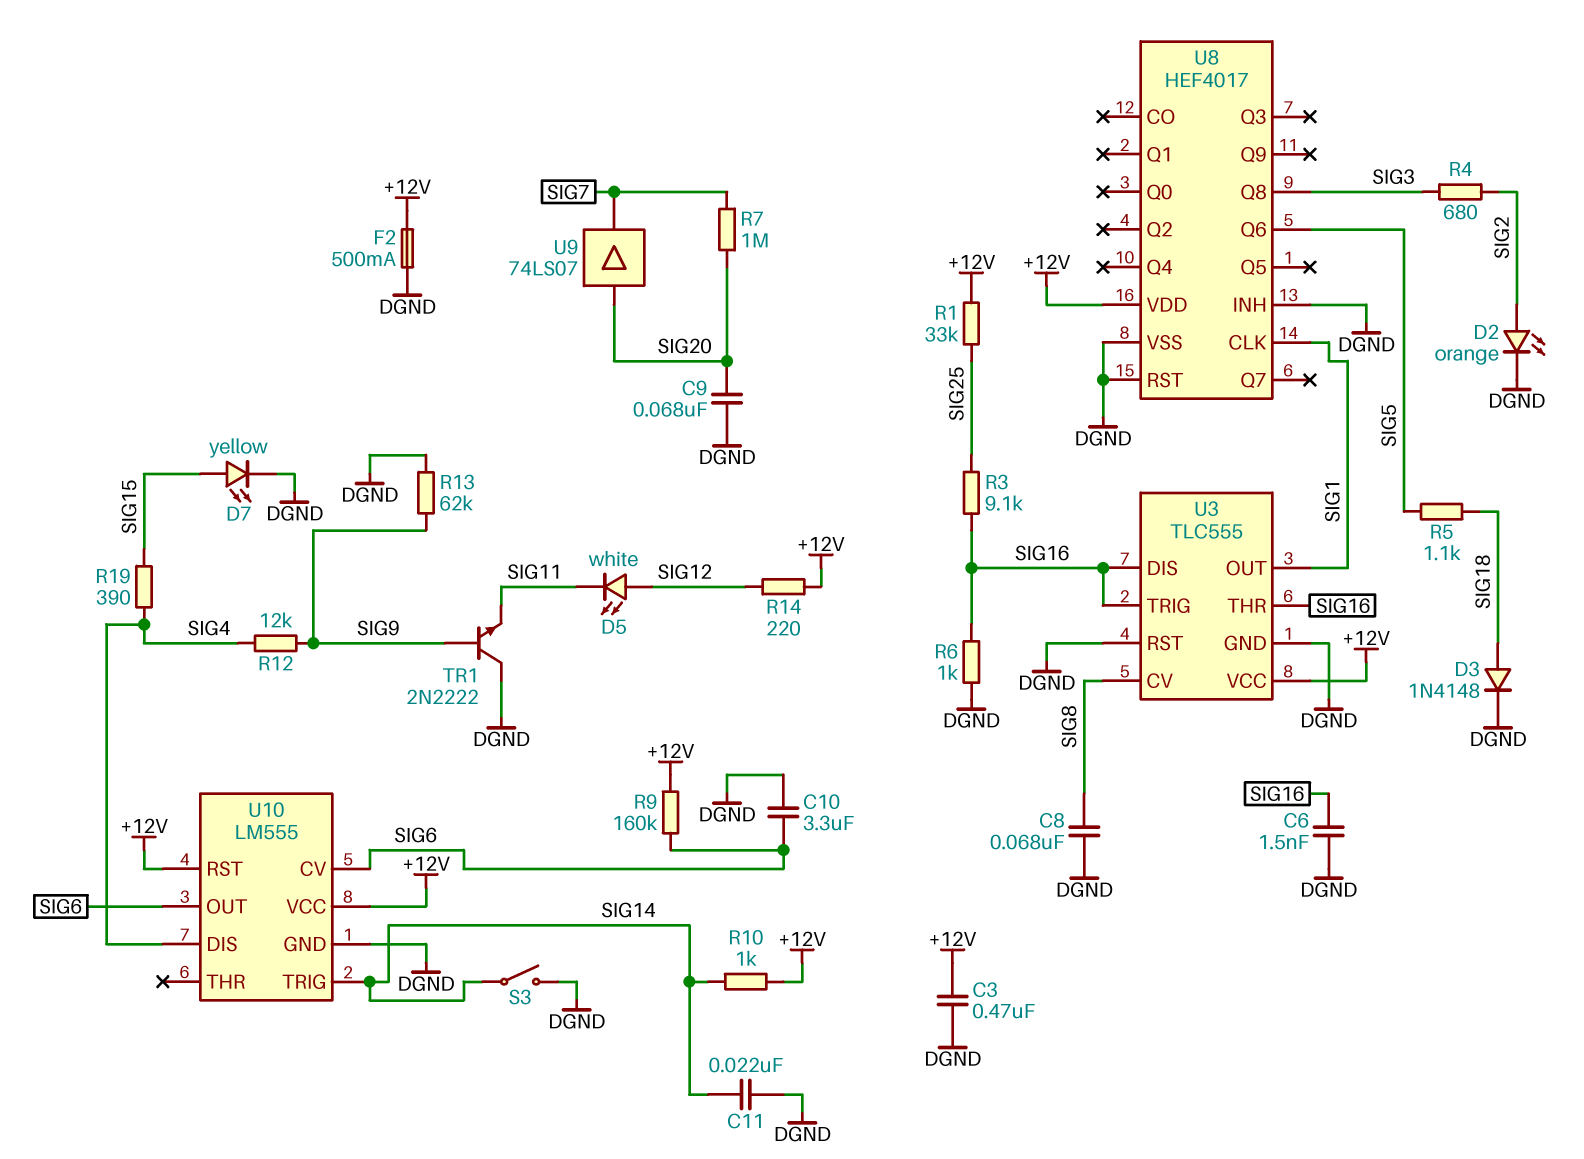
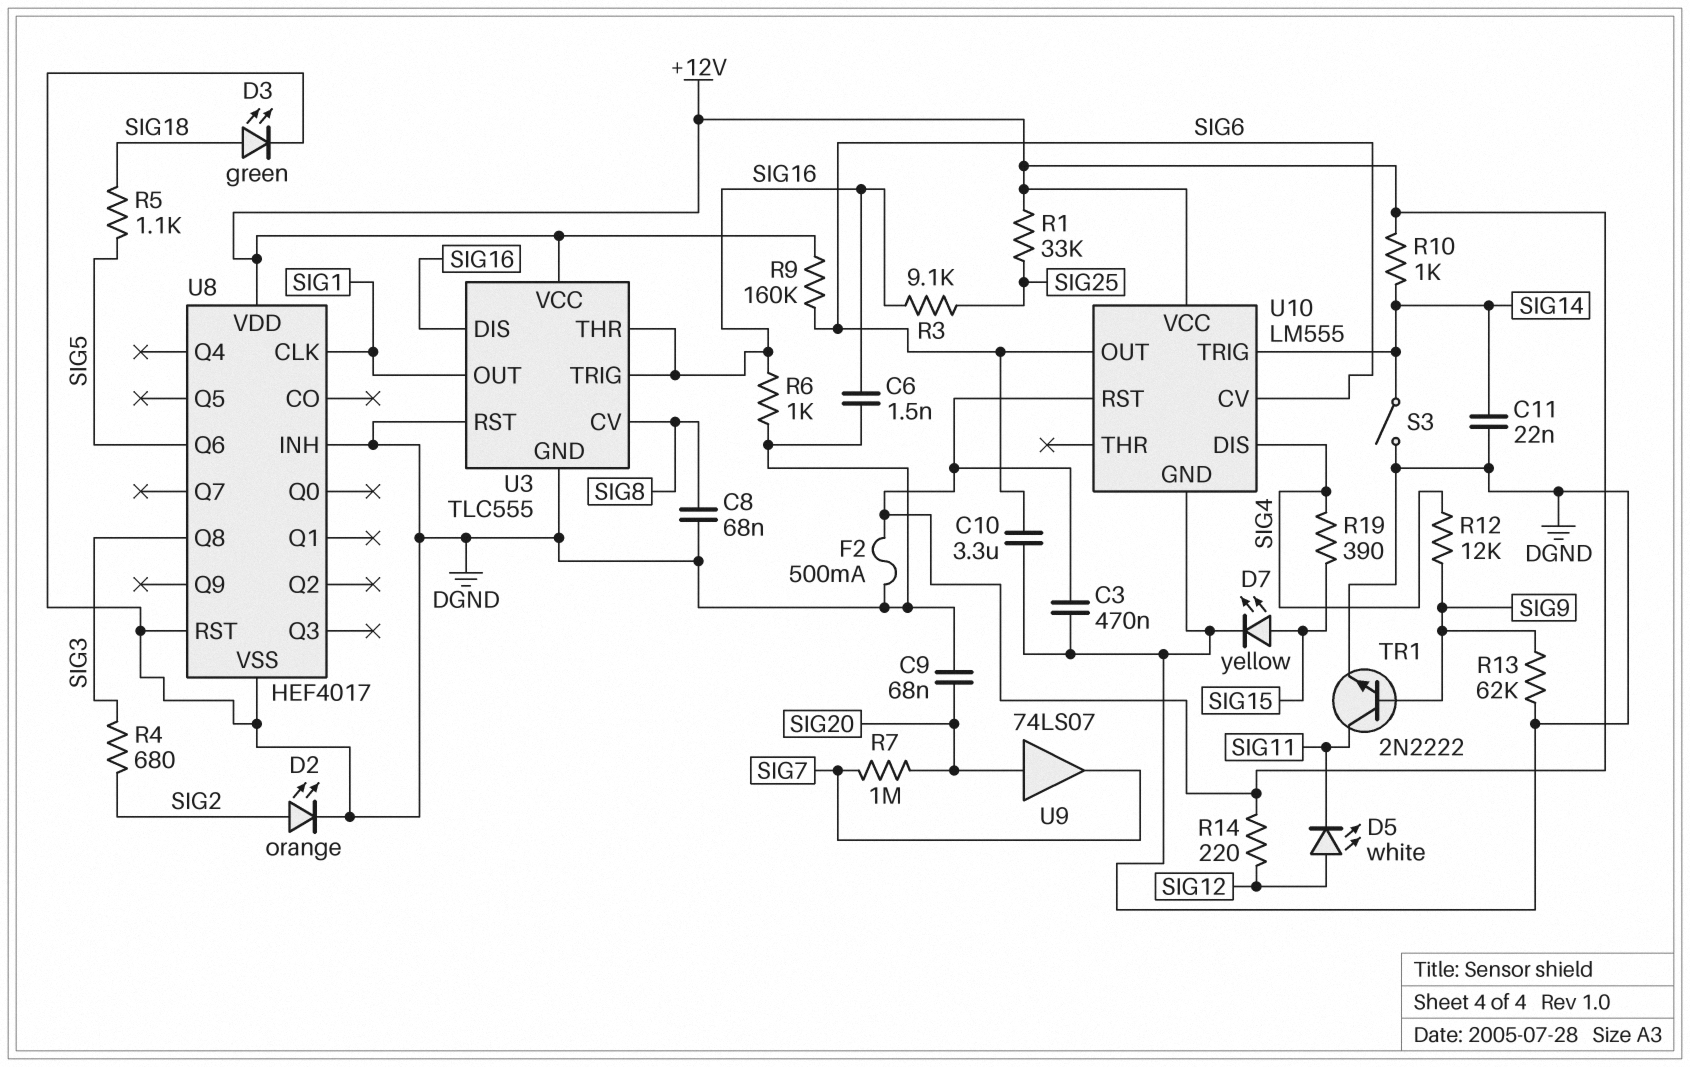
D3: diode 1N4148 (A SIG18, K DGND) -> LED green (A SIG18, K DGND)
TR1: NPN 2N2222 (B SIG9, C DGND, E SIG11) -> NPN 2N2222 (B SIG9, C SIG11, E DGND)

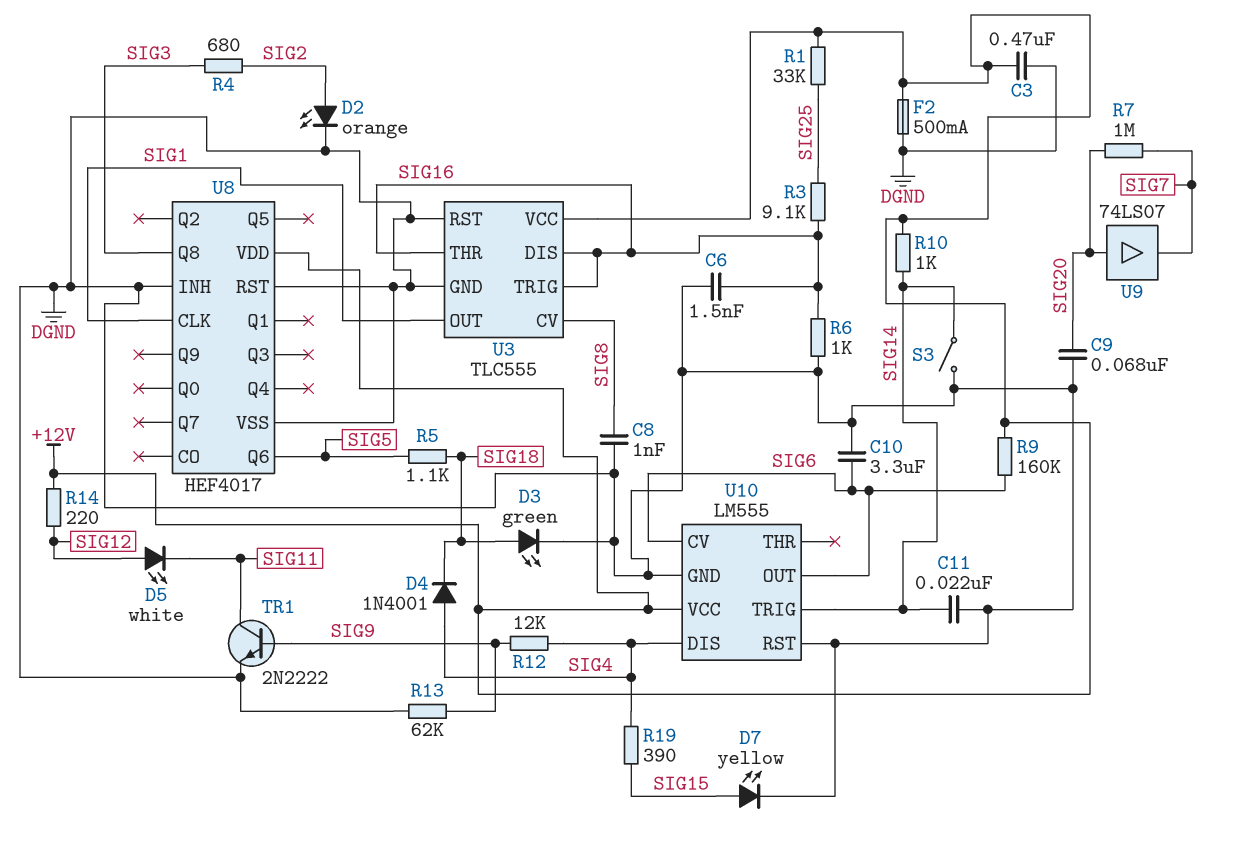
C8: 68nF (DGND, SIG8) -> 1nF (DGND, SIG8)
D4: none -> diode 1N4001 (A SIG4, K SIG18)
U10 pin RST: +12V -> DGND

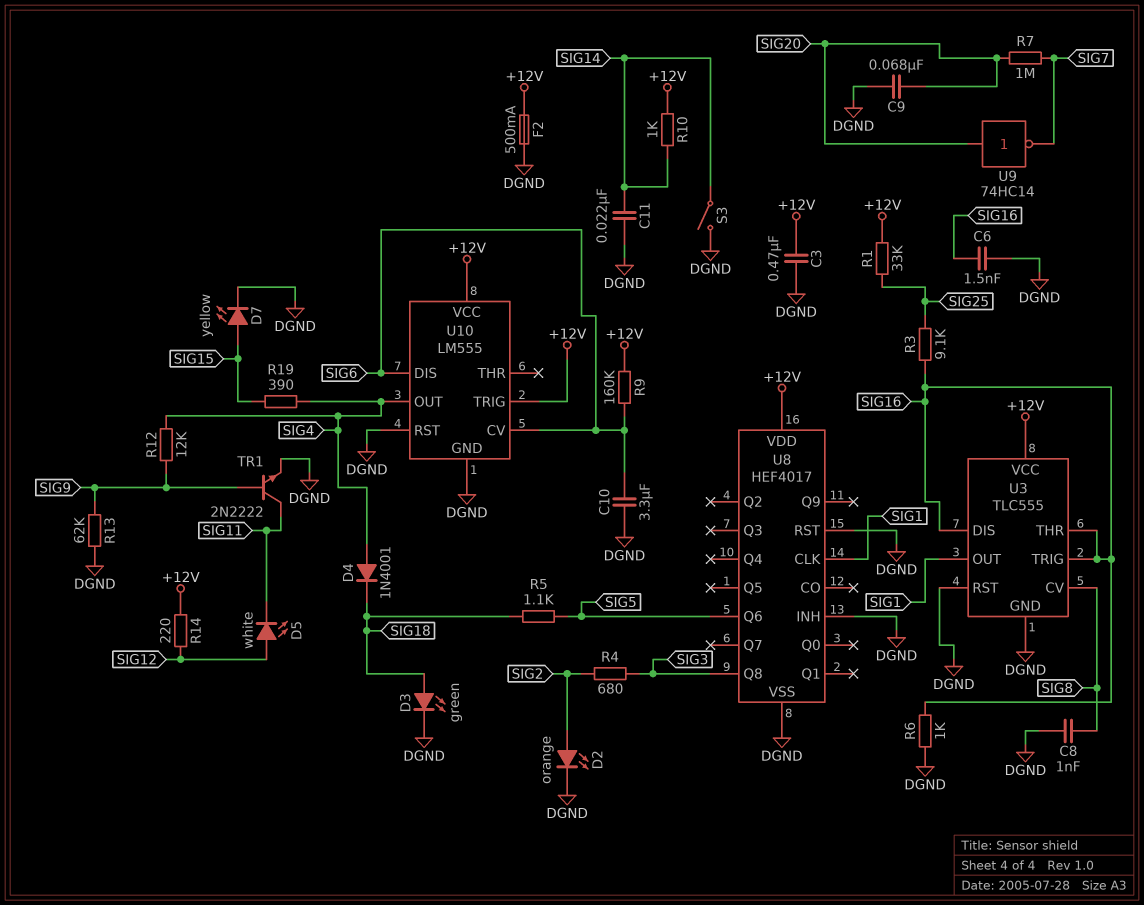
U9: buffer 74LS07 (in SIG20, out SIG7) -> NOT 74HC14 (in SIG20, out SIG7)
U10 pin DIS: SIG4 -> SIG6
U10 pin OUT: SIG6 -> SIG4
U10 pin TRIG: SIG14 -> +12V

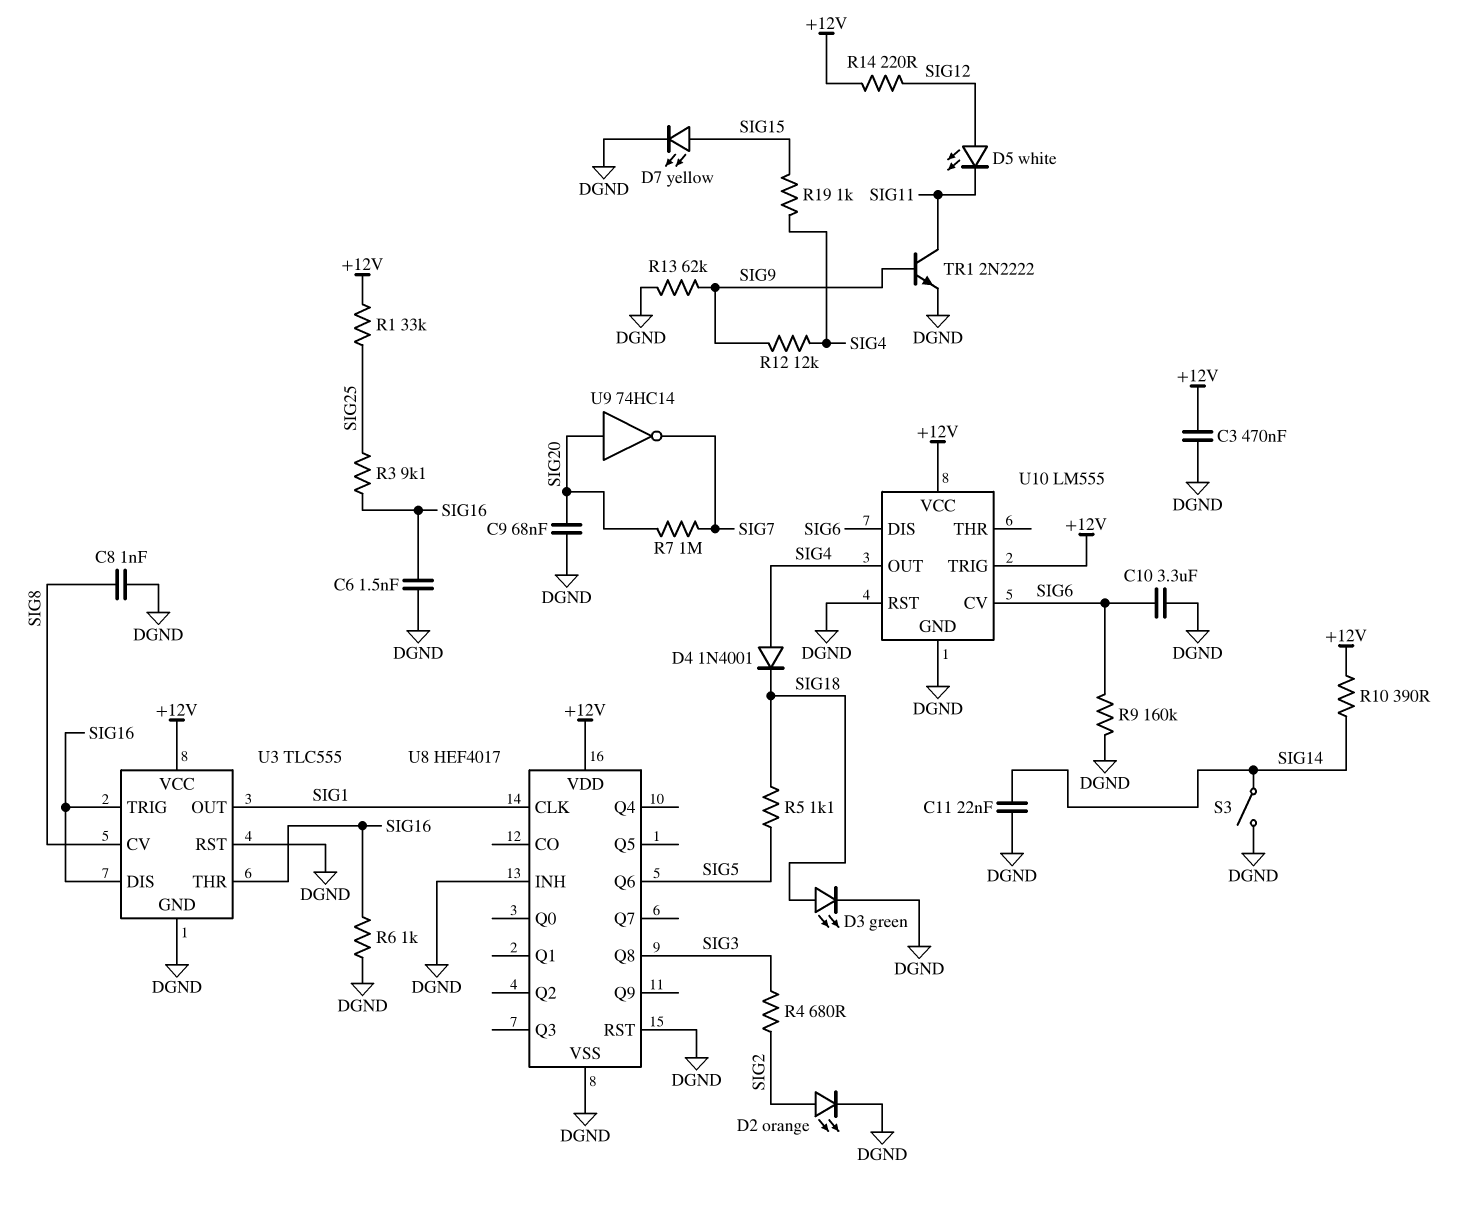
F2: 500mA (+12V, DGND) -> none
R9: 160k (+12V, SIG6) -> 160k (DGND, SIG6)
R10: 1k (+12V, SIG14) -> 390 (+12V, SIG14)
R19: 390 (SIG4, SIG15) -> 1k (SIG4, SIG15)

